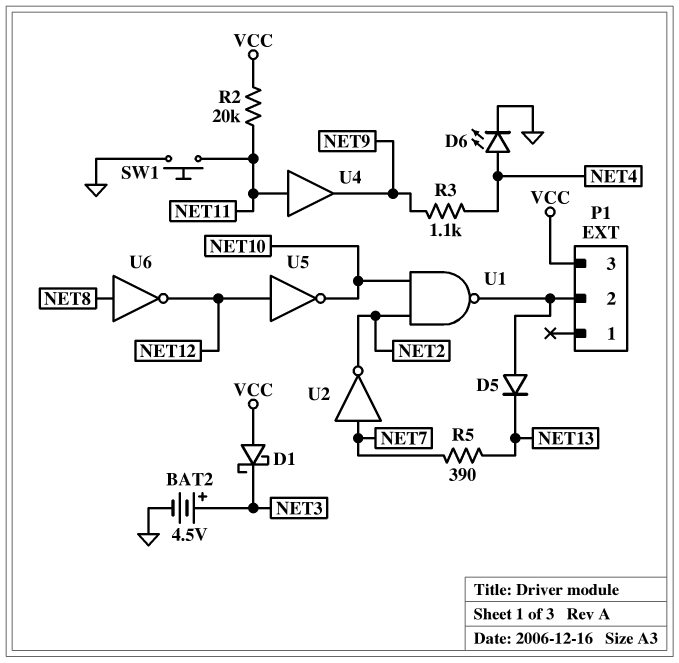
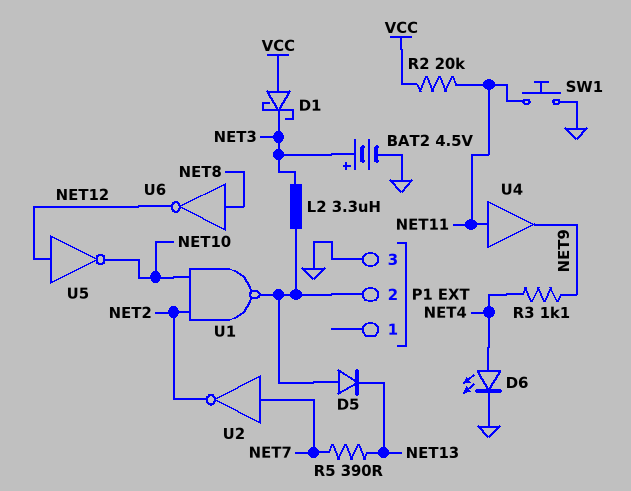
L2: none -> 3.3uH (NET3, P1/2)
P1 pin 3: VCC -> GND

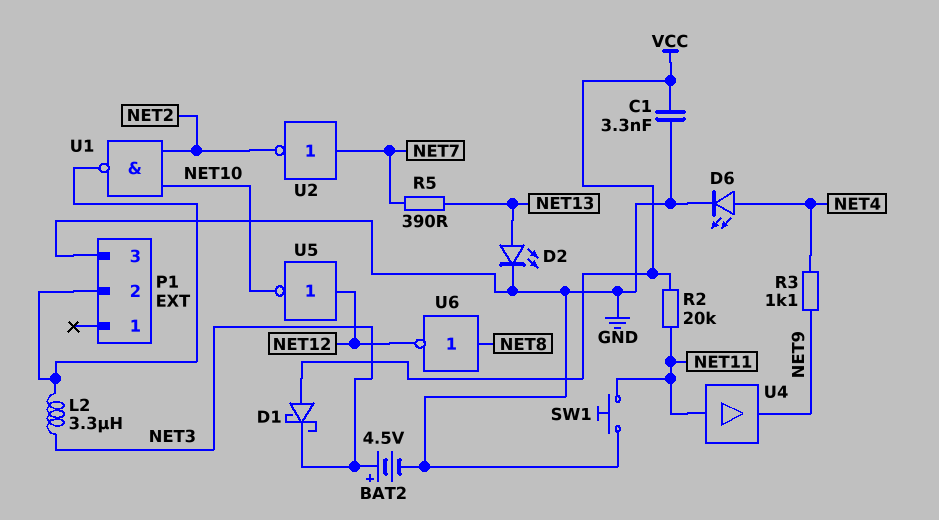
C1: none -> 3.3nF (GND, VCC)
D2: none -> LED (A NET13, K GND)
D5: diode (A P1/2, K NET13) -> none

